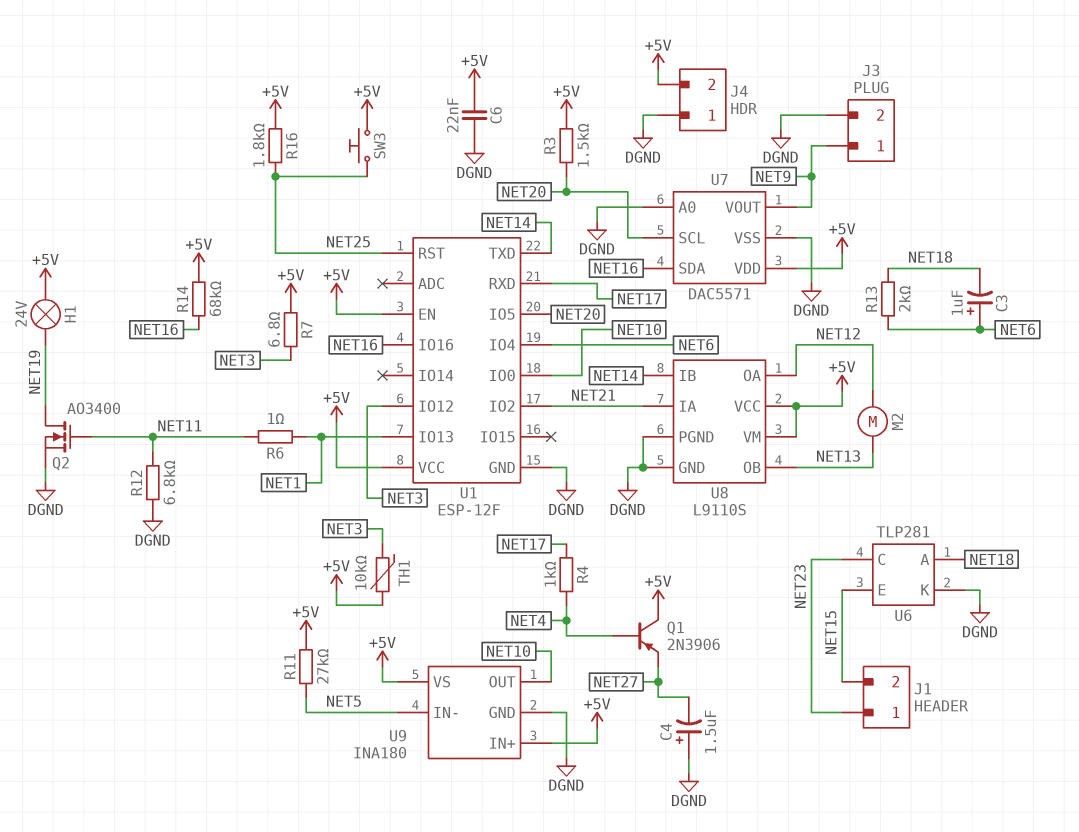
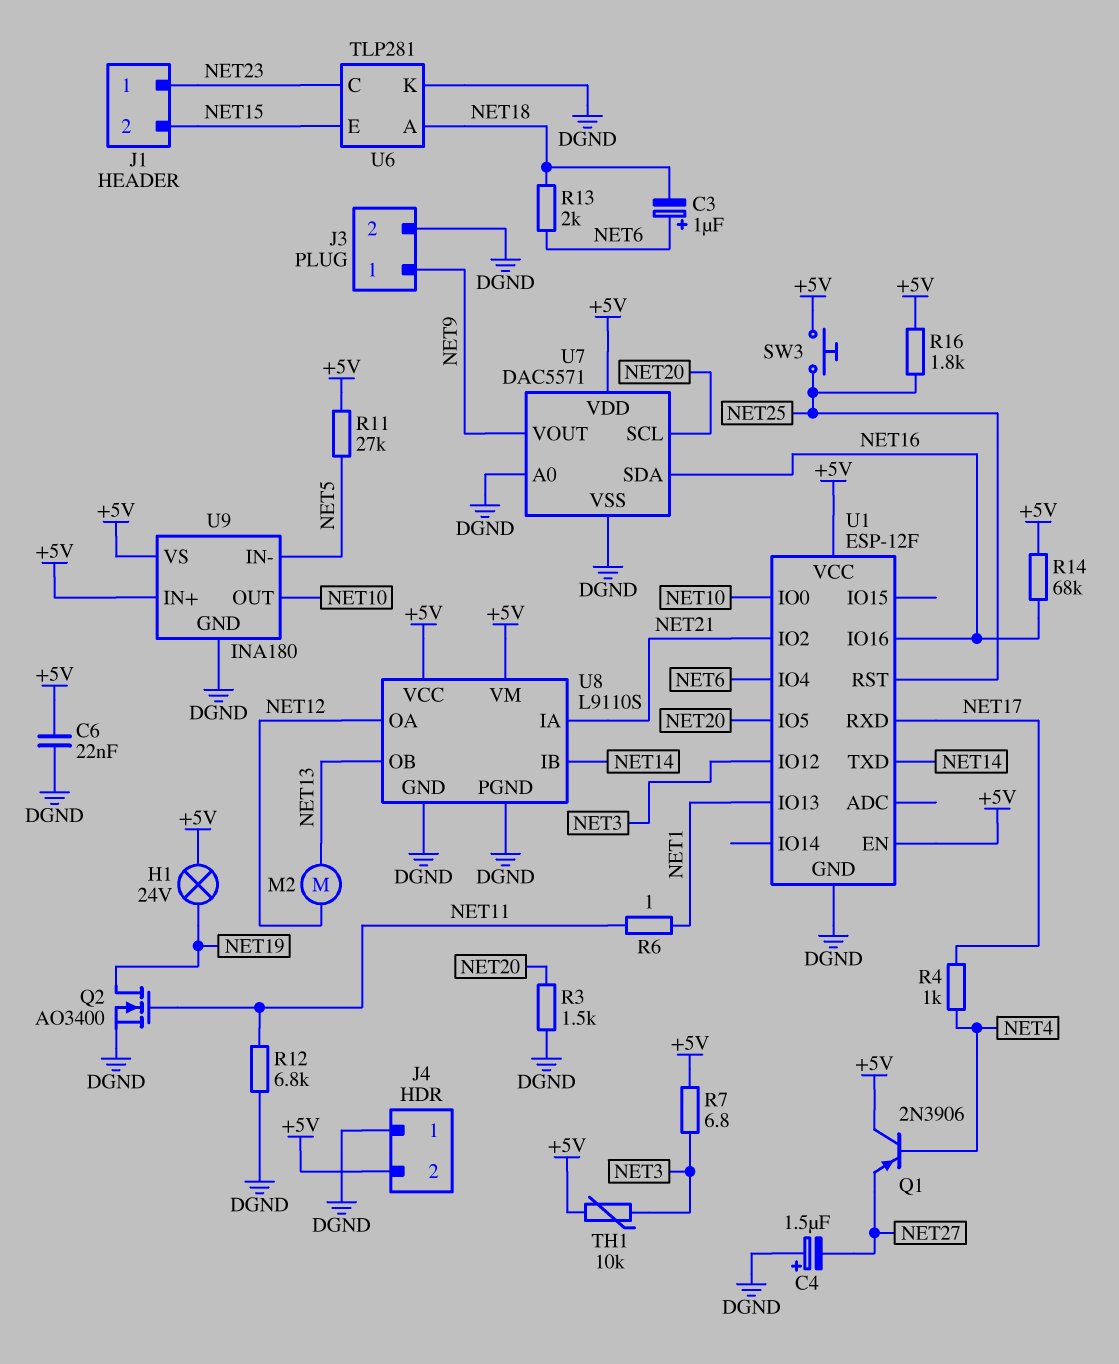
R3: 1.5k (+5V, NET20) -> 1.5k (DGND, NET20)

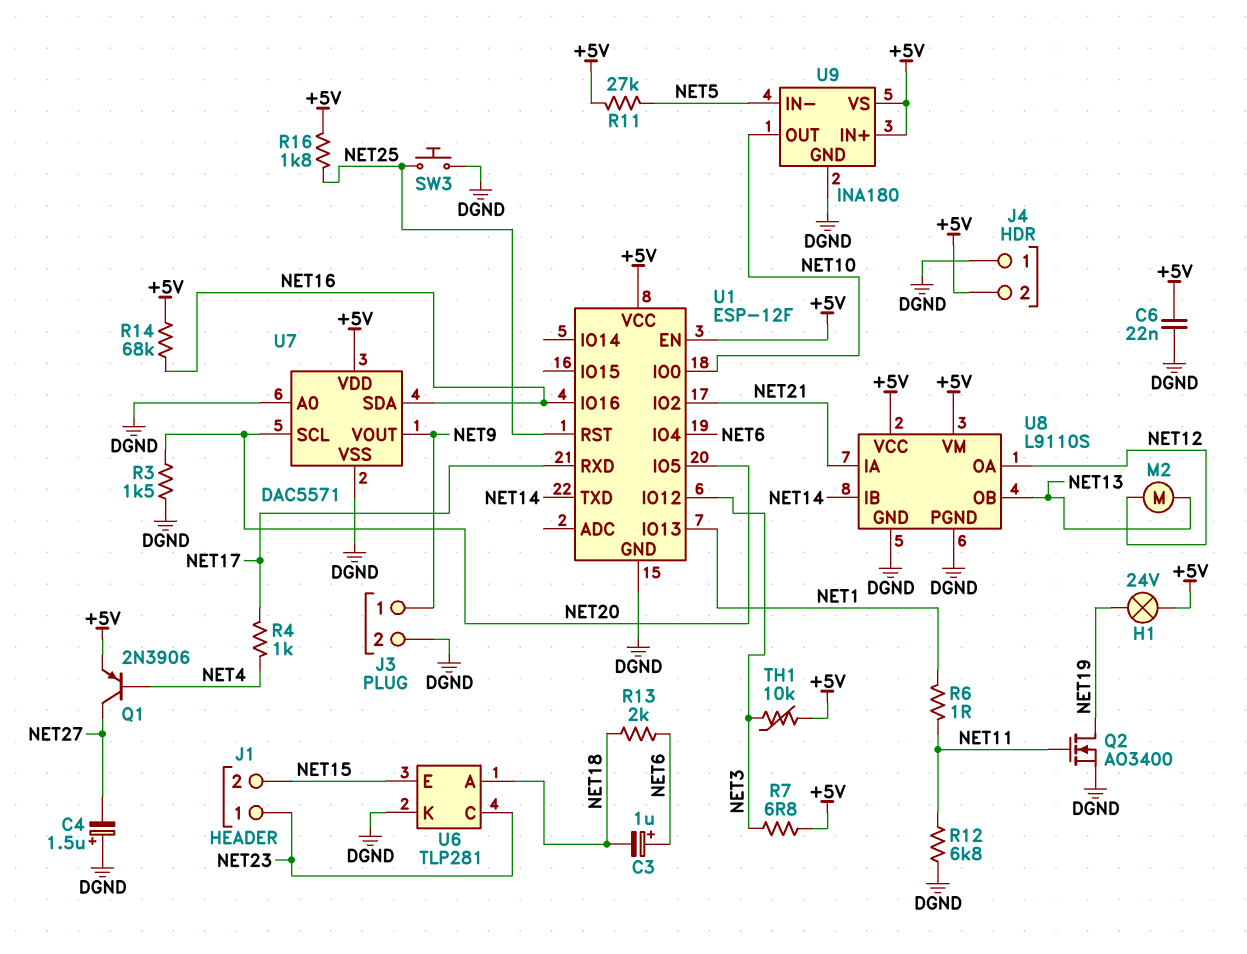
Q1: PNP 2N3906 (B NET4, C +5V, E NET27) -> PNP 2N3906 (B NET4, C NET27, E +5V)
SW3: button (+5V, NET25) -> button (DGND, NET25)

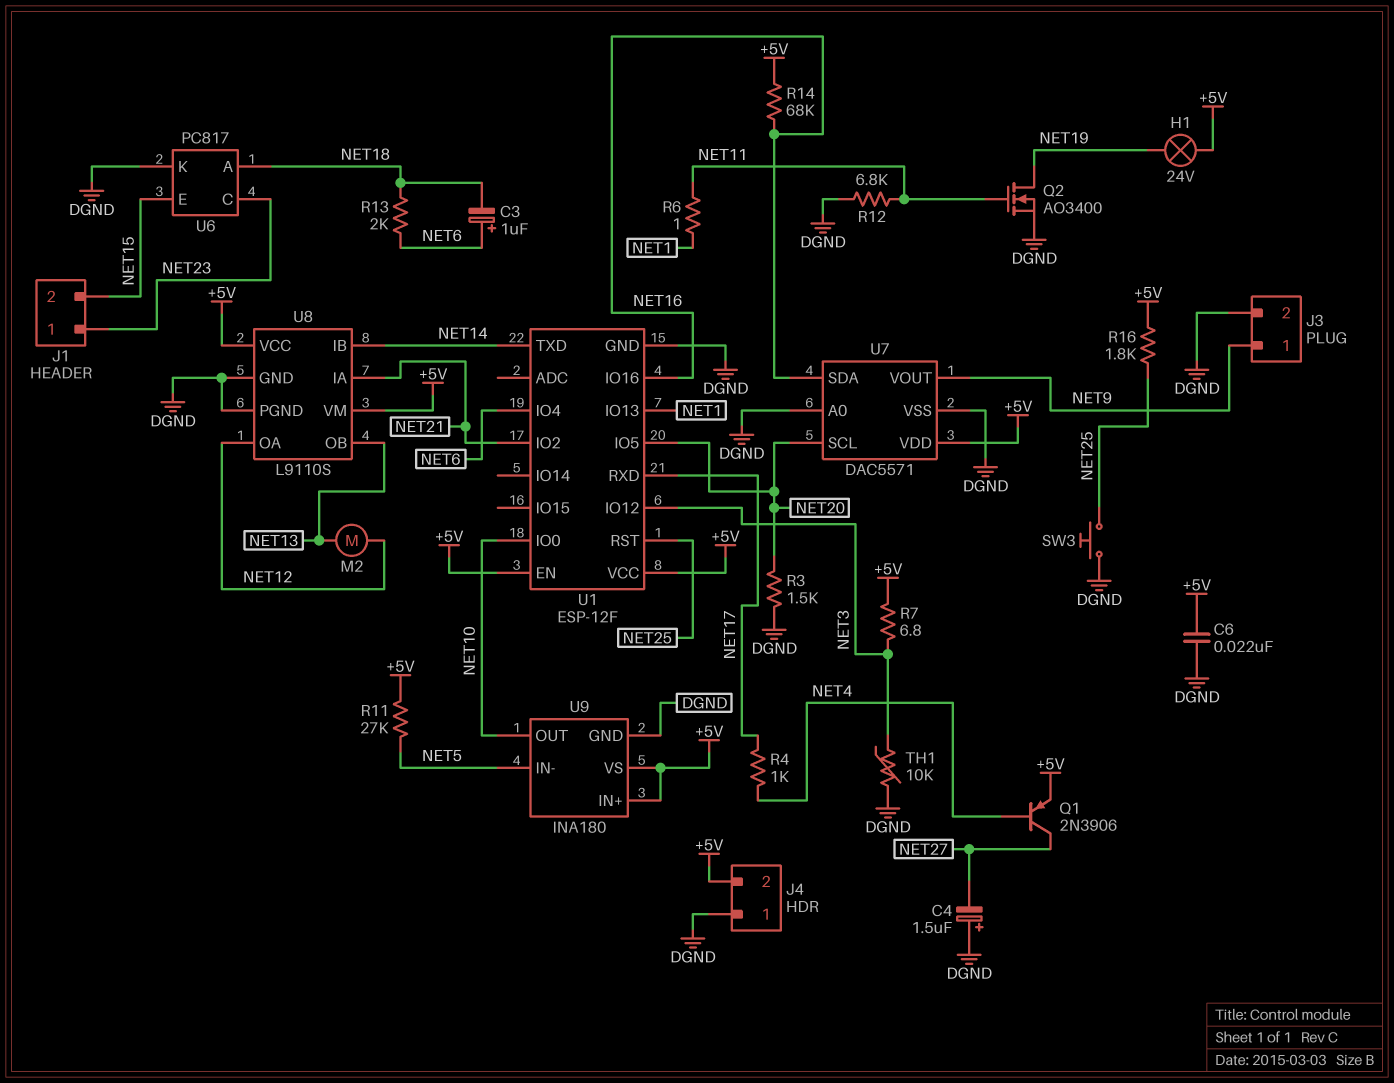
TH1: 10k (+5V, NET3) -> 10k (DGND, NET3)
U6: TLP281 -> PC817

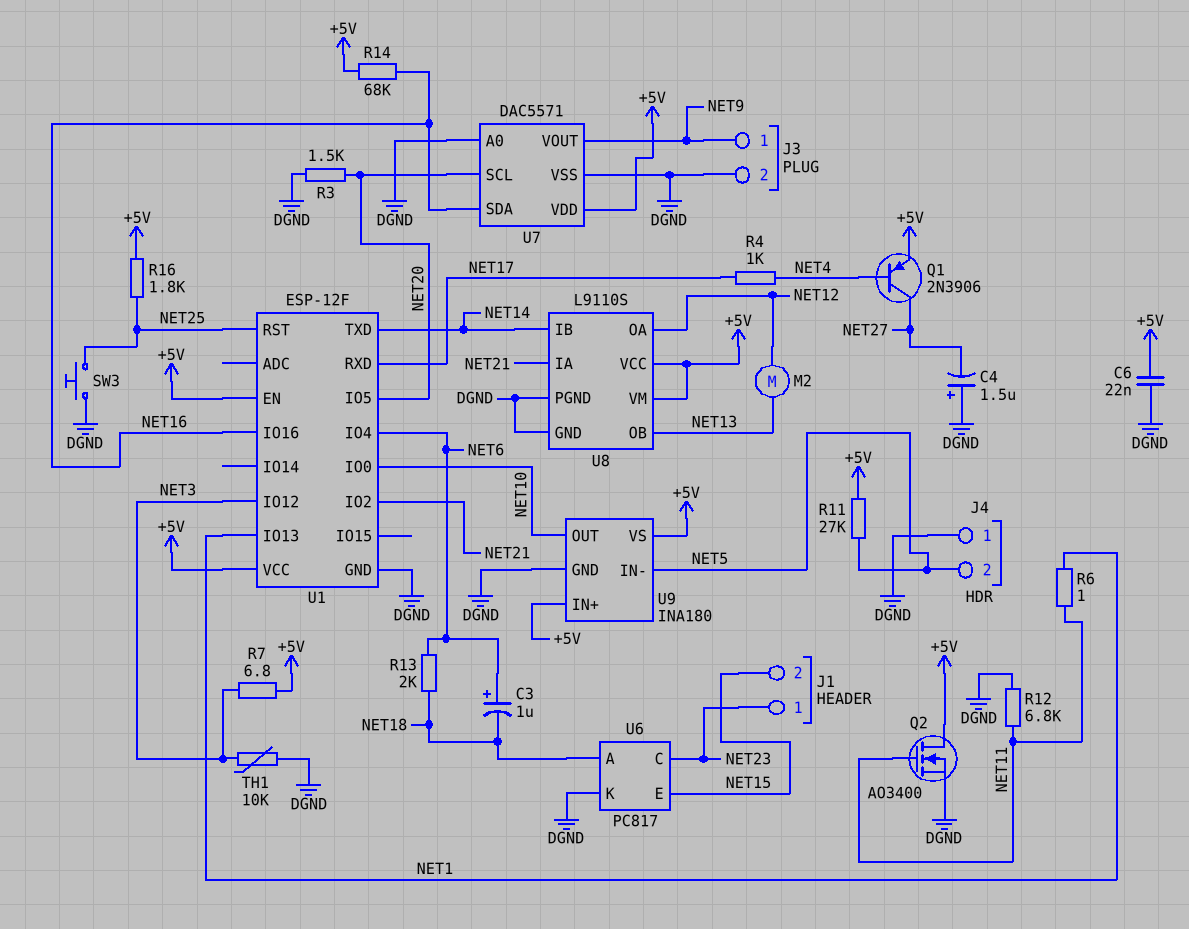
H1: lamp 24V (+5V, NET19) -> none
J4 pin 2: +5V -> NET5
Q2: NMOS AO3400 (G NET11, D NET19, S DGND) -> NMOS AO3400 (G NET11, D +5V, S DGND)

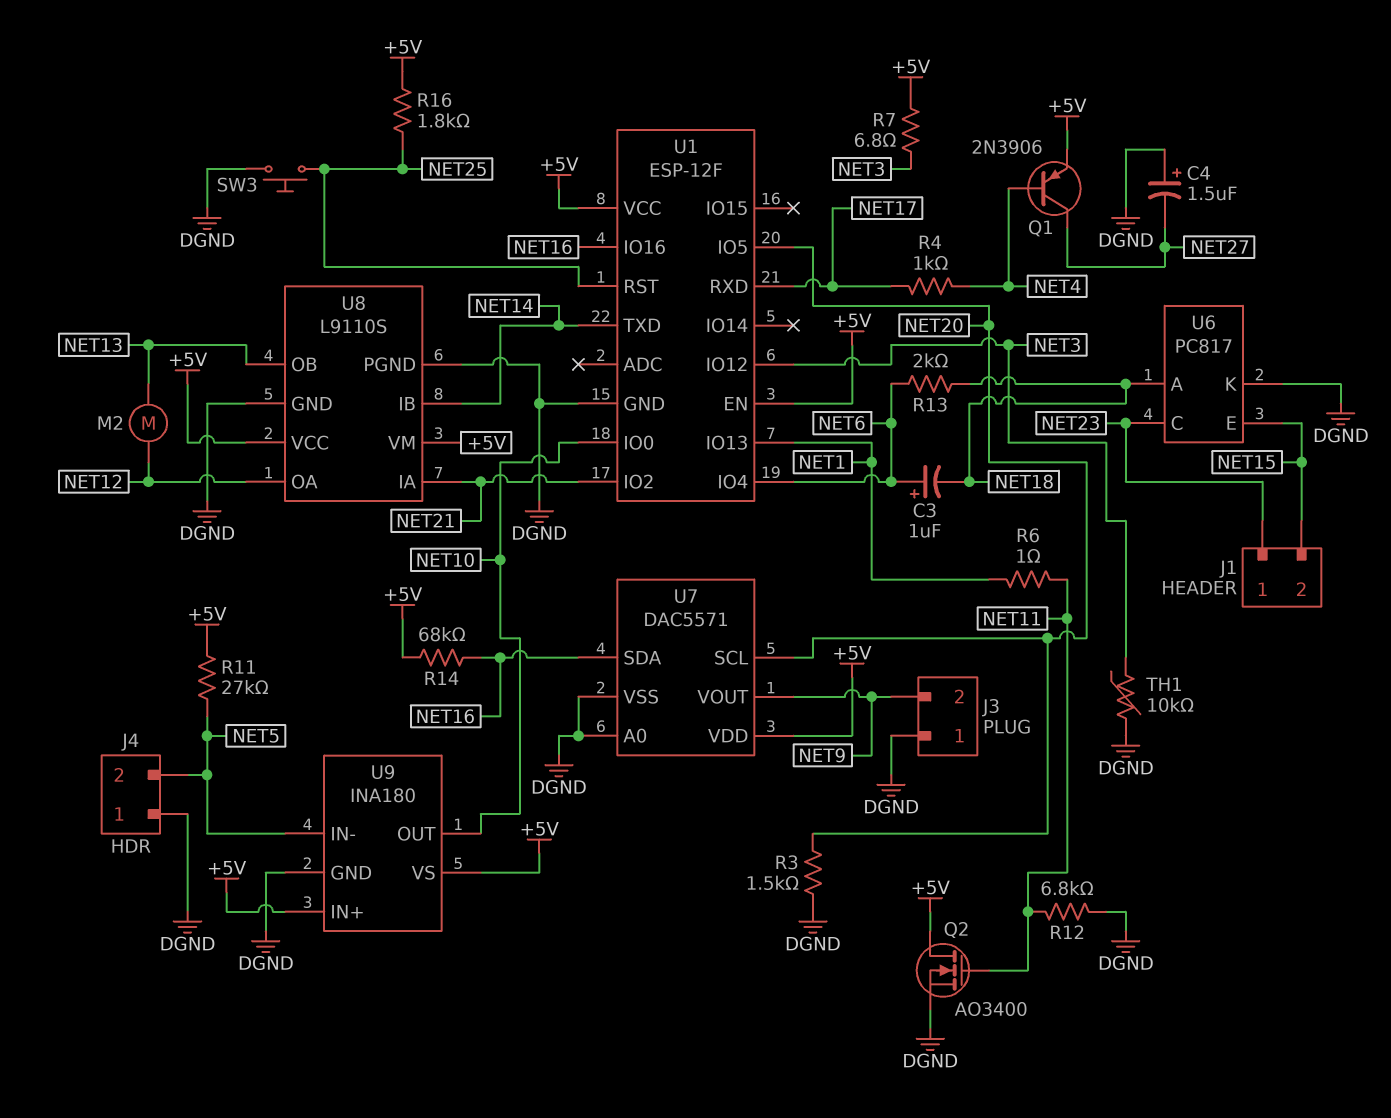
C6: 22nF (+5V, DGND) -> none
J3 pin 1: NET9 -> DGND
J3 pin 2: DGND -> NET9

